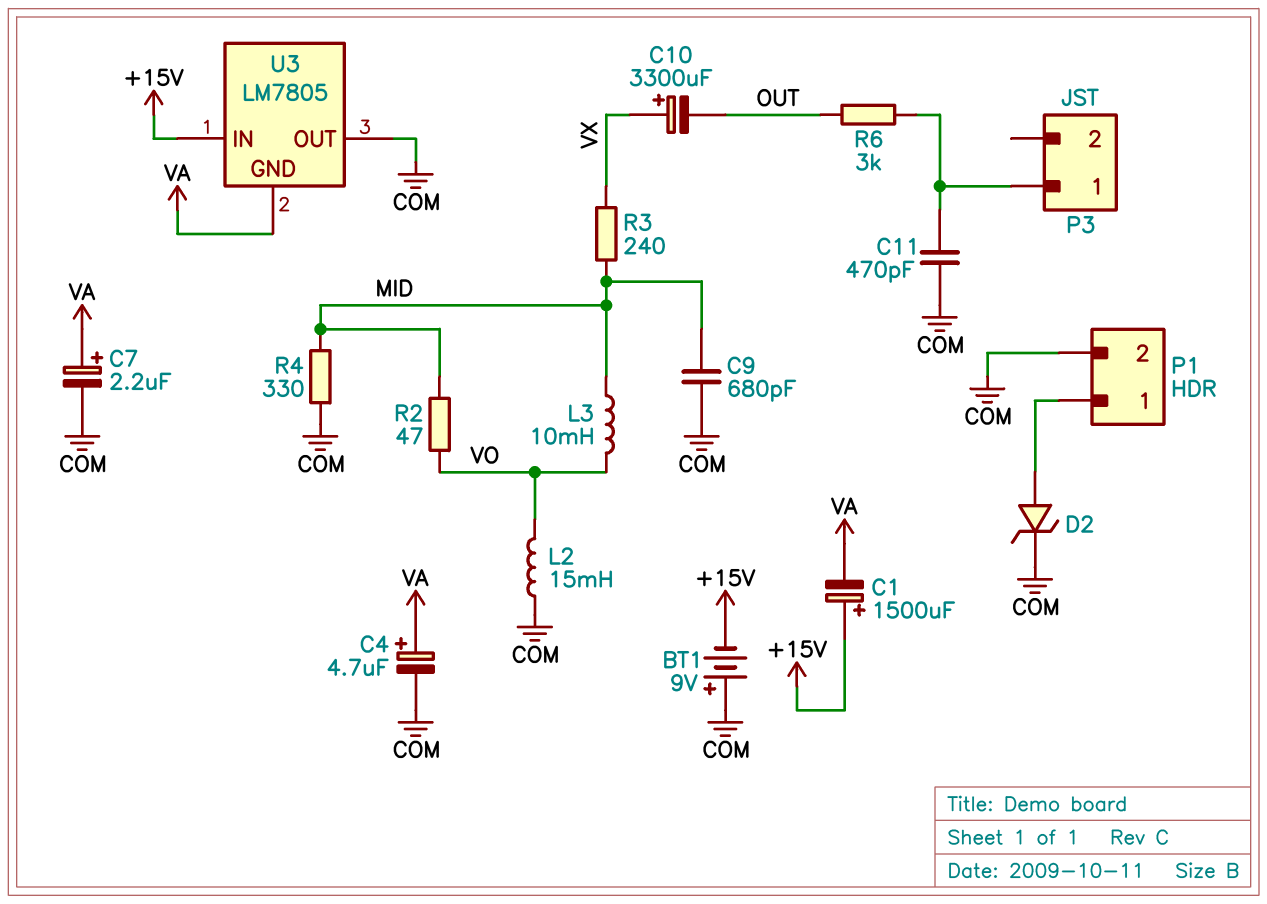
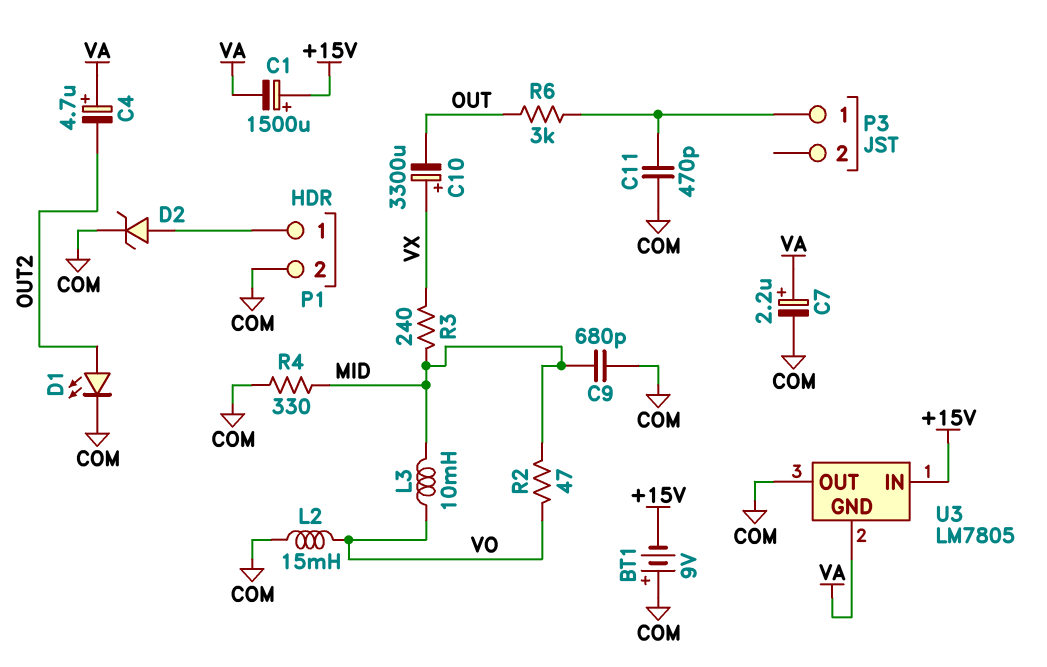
C4: 4.7uF (plus VA, minus COM) -> 4.7uF (plus VA, minus OUT2)
D1: none -> LED (A OUT2, K COM)

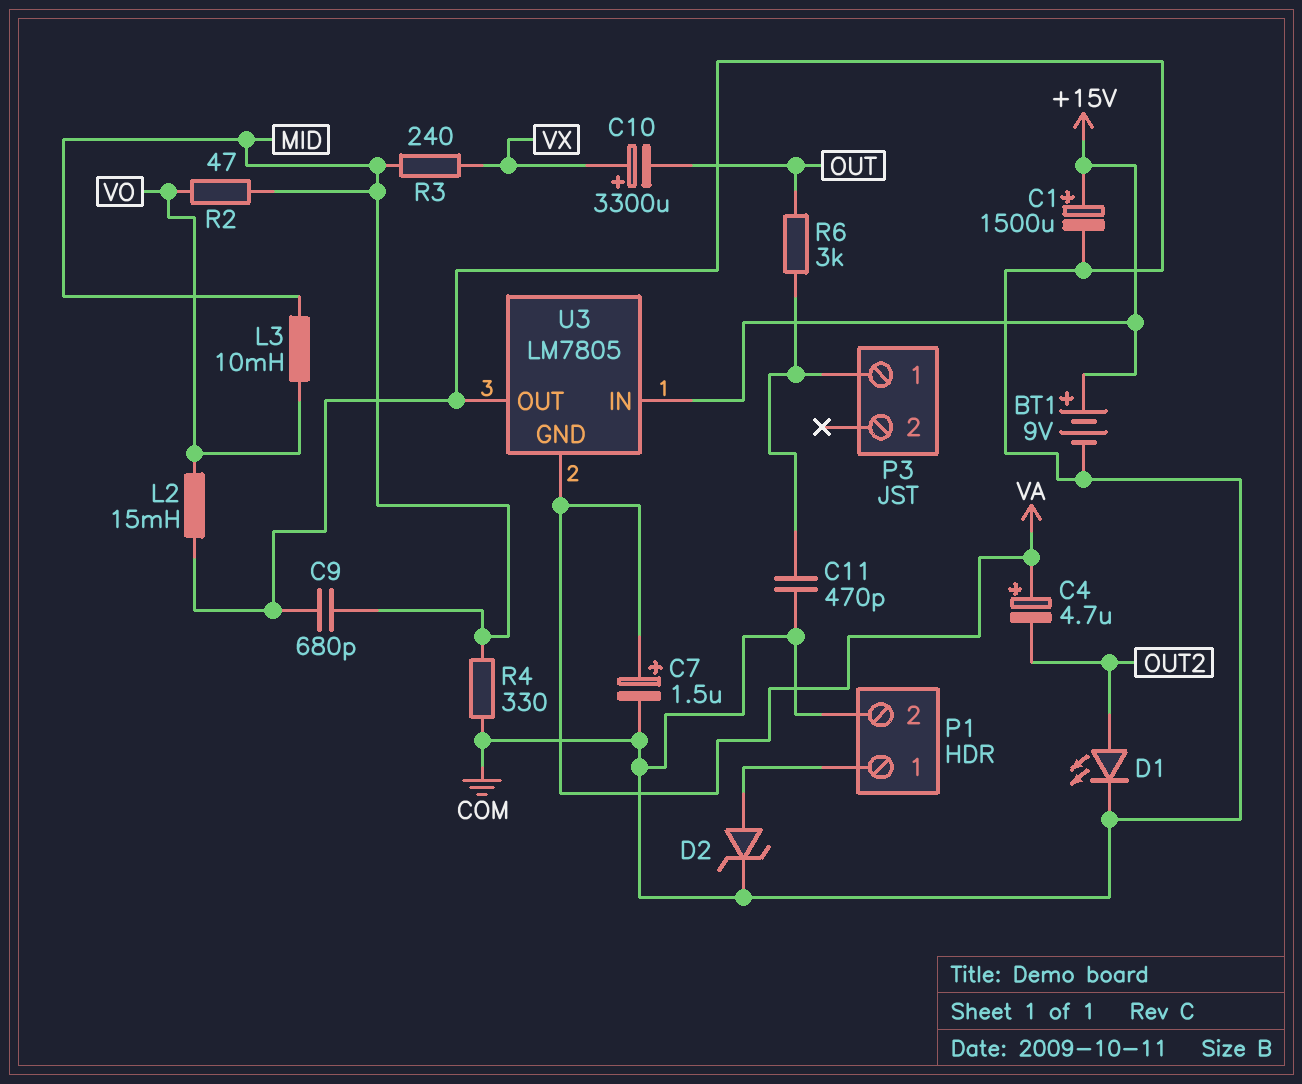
BT1: 9V (plus COM, minus +15V) -> 9V (plus +15V, minus COM)
C1: 1500uF (plus +15V, minus VA) -> 1500uF (plus +15V, minus COM)
C7: 2.2uF (plus VA, minus COM) -> 1.5uF (plus VA, minus COM)

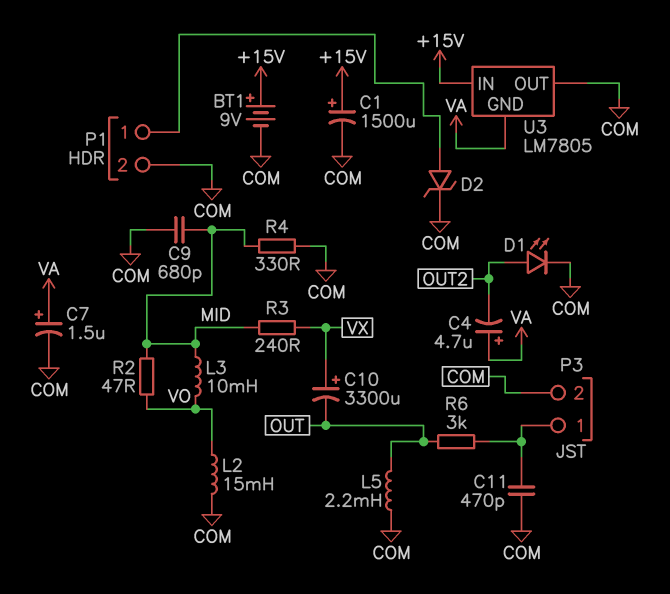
L5: none -> 2.2mH (COM, OUT)
P3 pin 2: none -> COM

